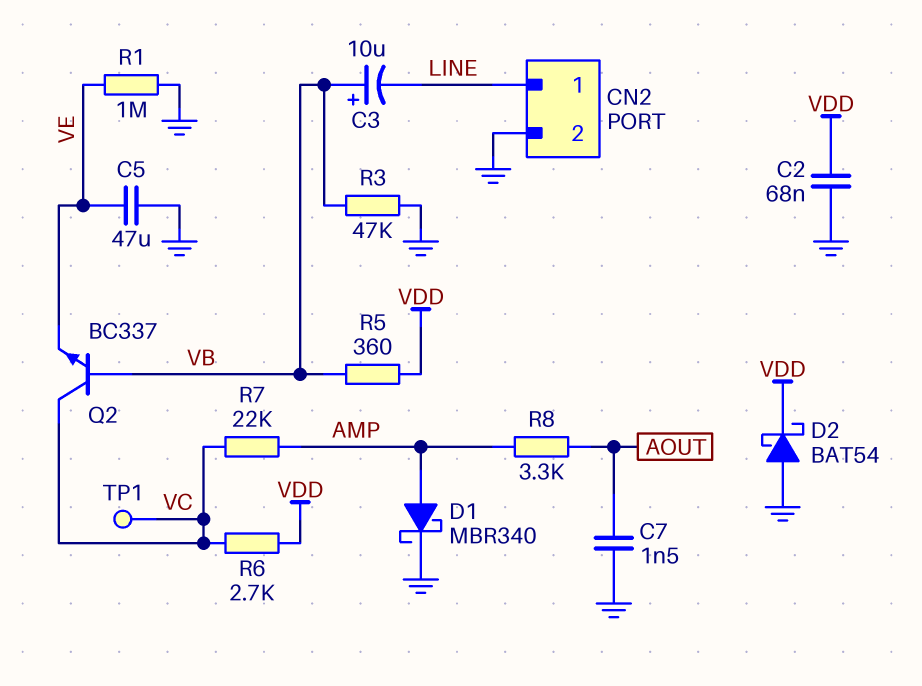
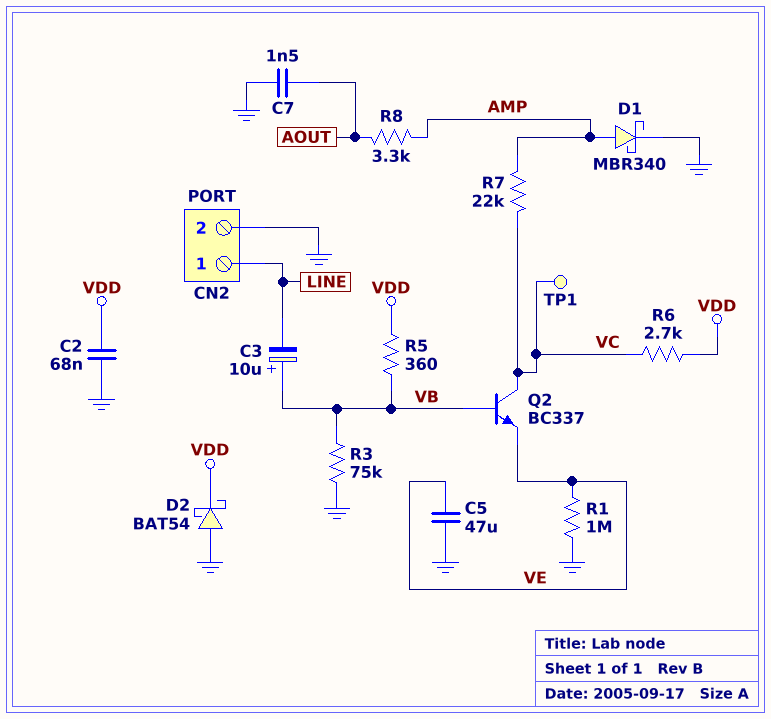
R3: 47k (GND, VB) -> 75k (GND, VB)

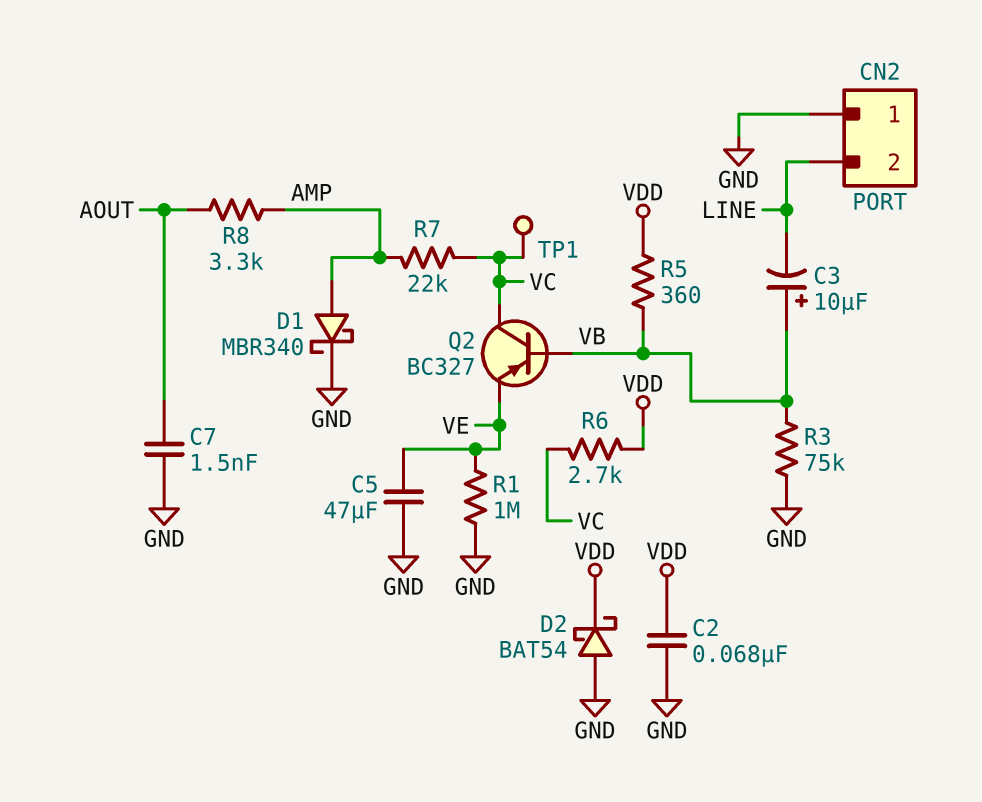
CN2 pin 1: LINE -> GND
CN2 pin 2: GND -> LINE
Q2: NPN BC337 (B VB, C VC, E VE) -> PNP BC327 (B VB, C VC, E VE)

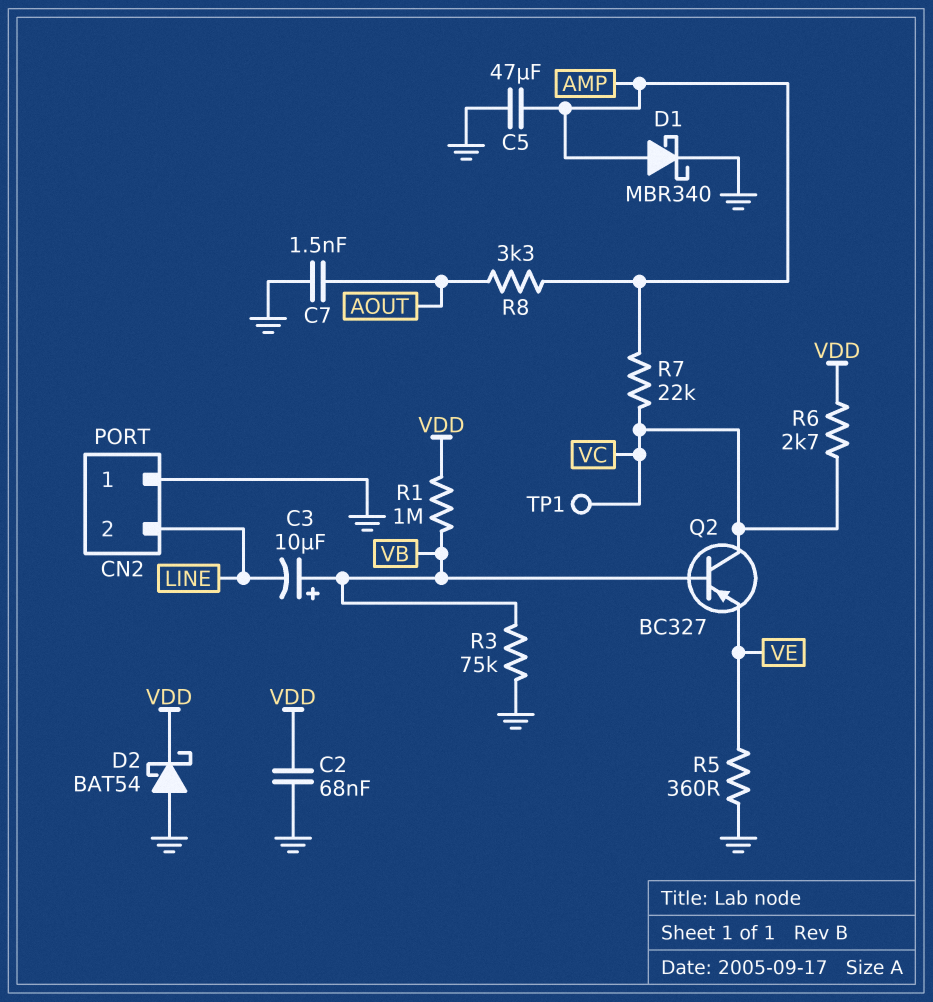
C5: 47uF (GND, VE) -> 47uF (AMP, GND)
R1: 1M (GND, VE) -> 1M (VB, VDD)
R5: 360 (VB, VDD) -> 360 (GND, VE)

